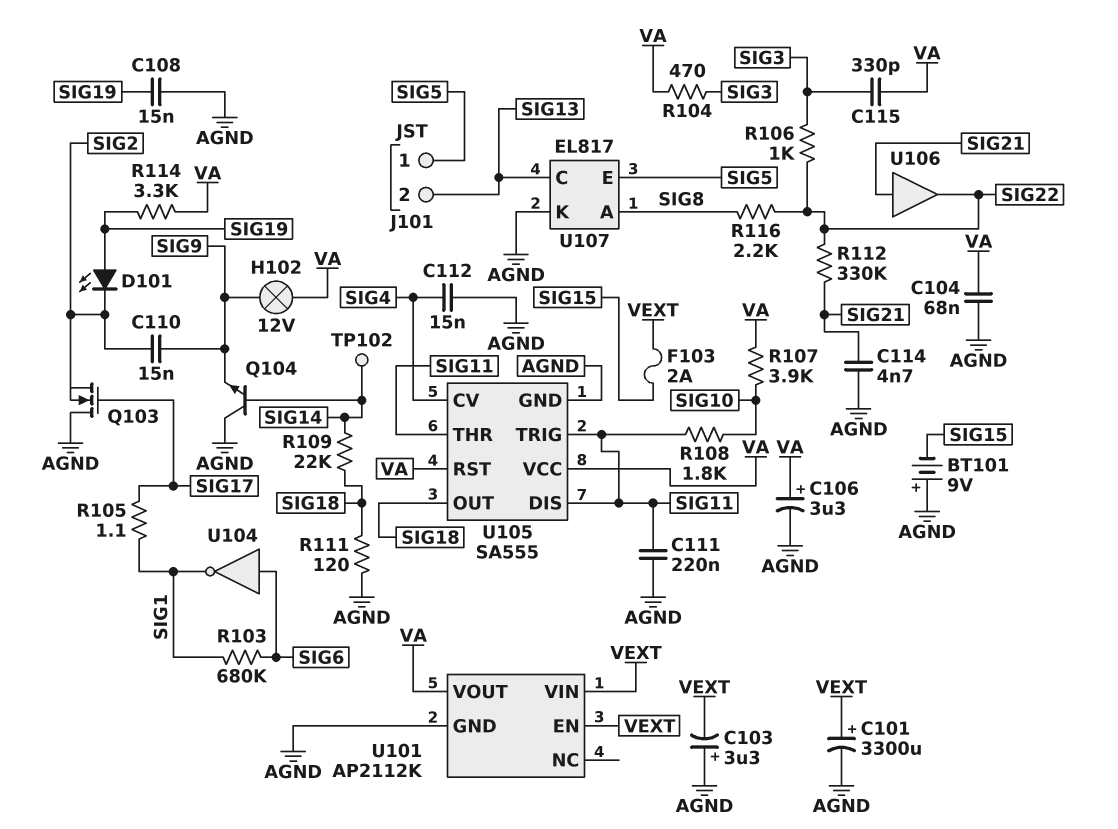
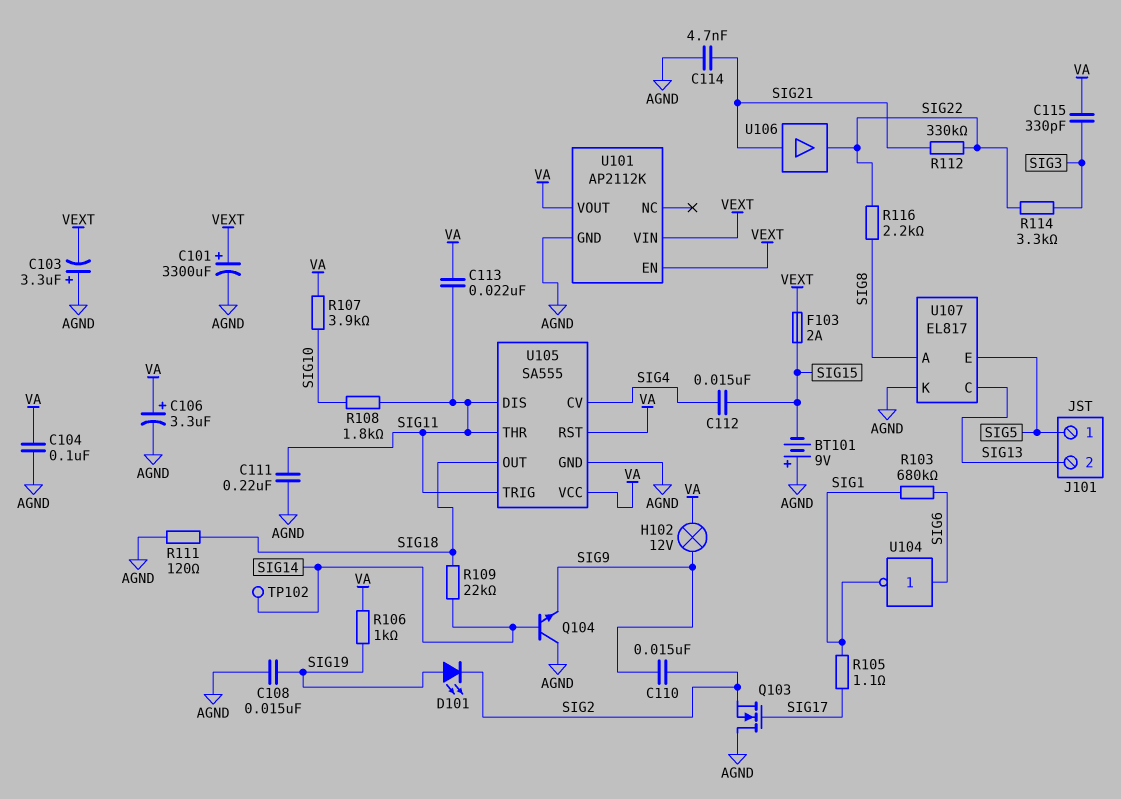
C104: 68nF (AGND, VA) -> 100nF (AGND, VA)
C112: 15nF (AGND, SIG4) -> 15nF (SIG4, SIG15)
C113: none -> 22nF (SIG11, VA)
R104: 470 (SIG3, VA) -> none
R106: 1k (SIG3, SIG22) -> 1k (SIG19, VA)
R114: 3.3k (SIG19, VA) -> 3.3k (SIG3, SIG22)

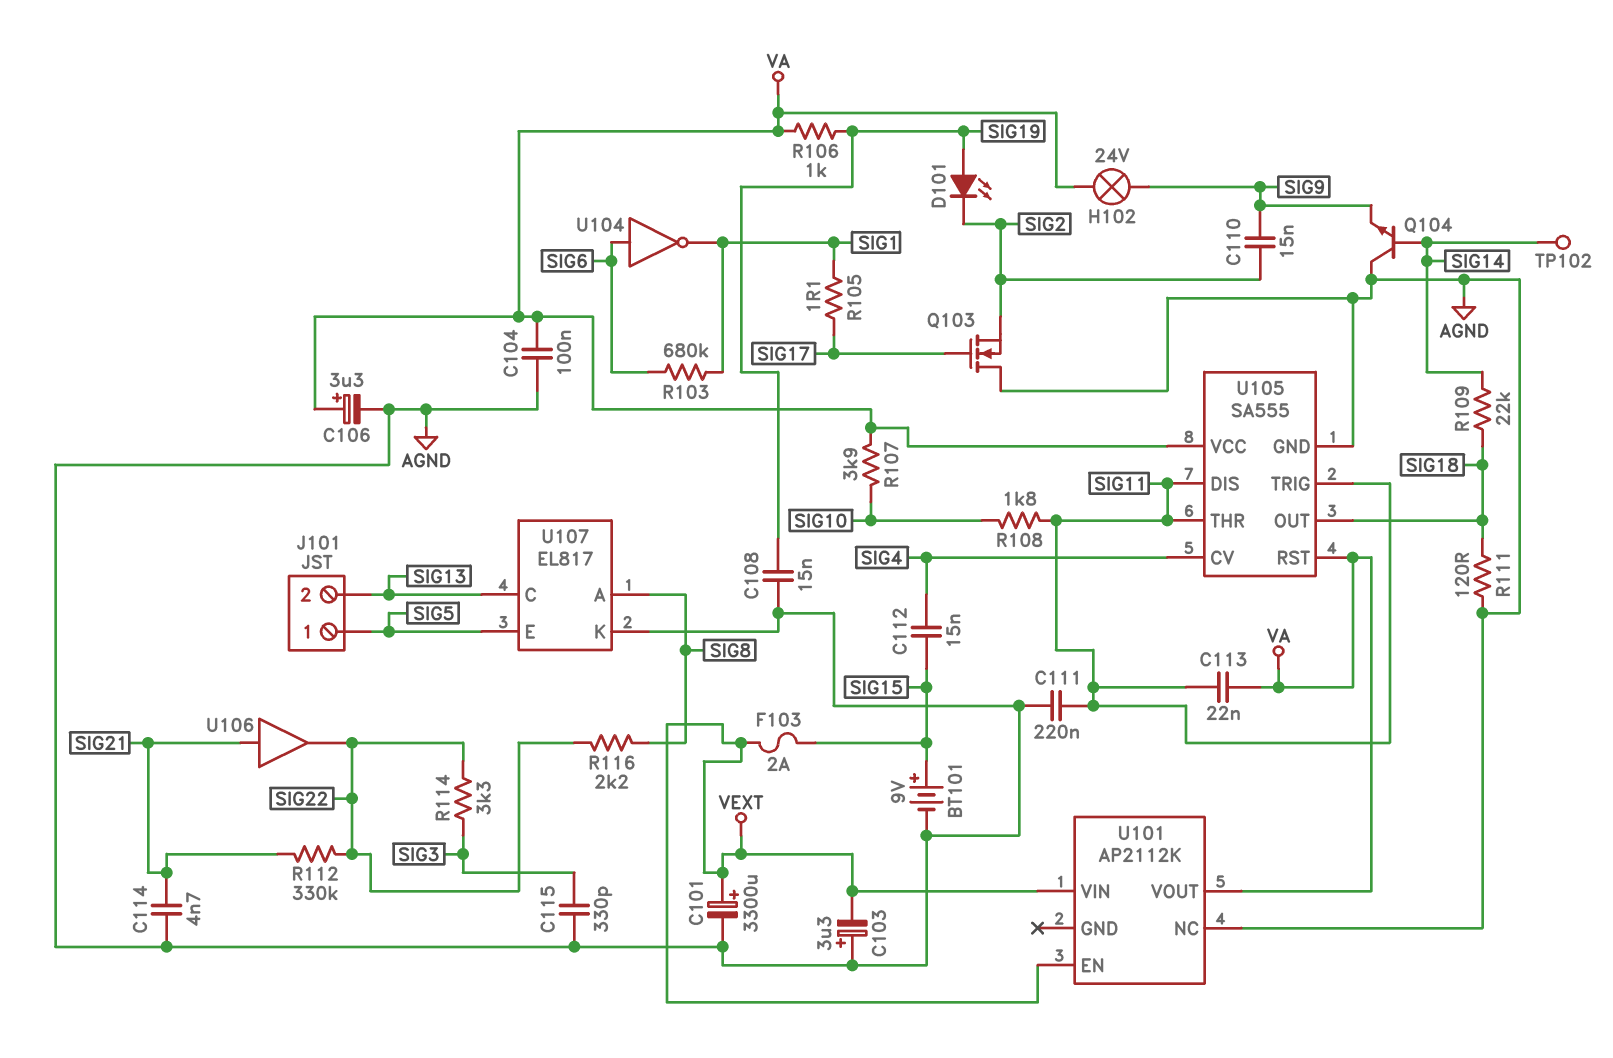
BT101: 9V (plus AGND, minus SIG15) -> 9V (plus SIG15, minus AGND)
C115: 330pF (SIG3, VA) -> 330pF (AGND, SIG3)
H102: lamp 12V (SIG9, VA) -> lamp 24V (SIG9, VA)
U101 pin GND: AGND -> none
U101 pin NC: none -> AGND

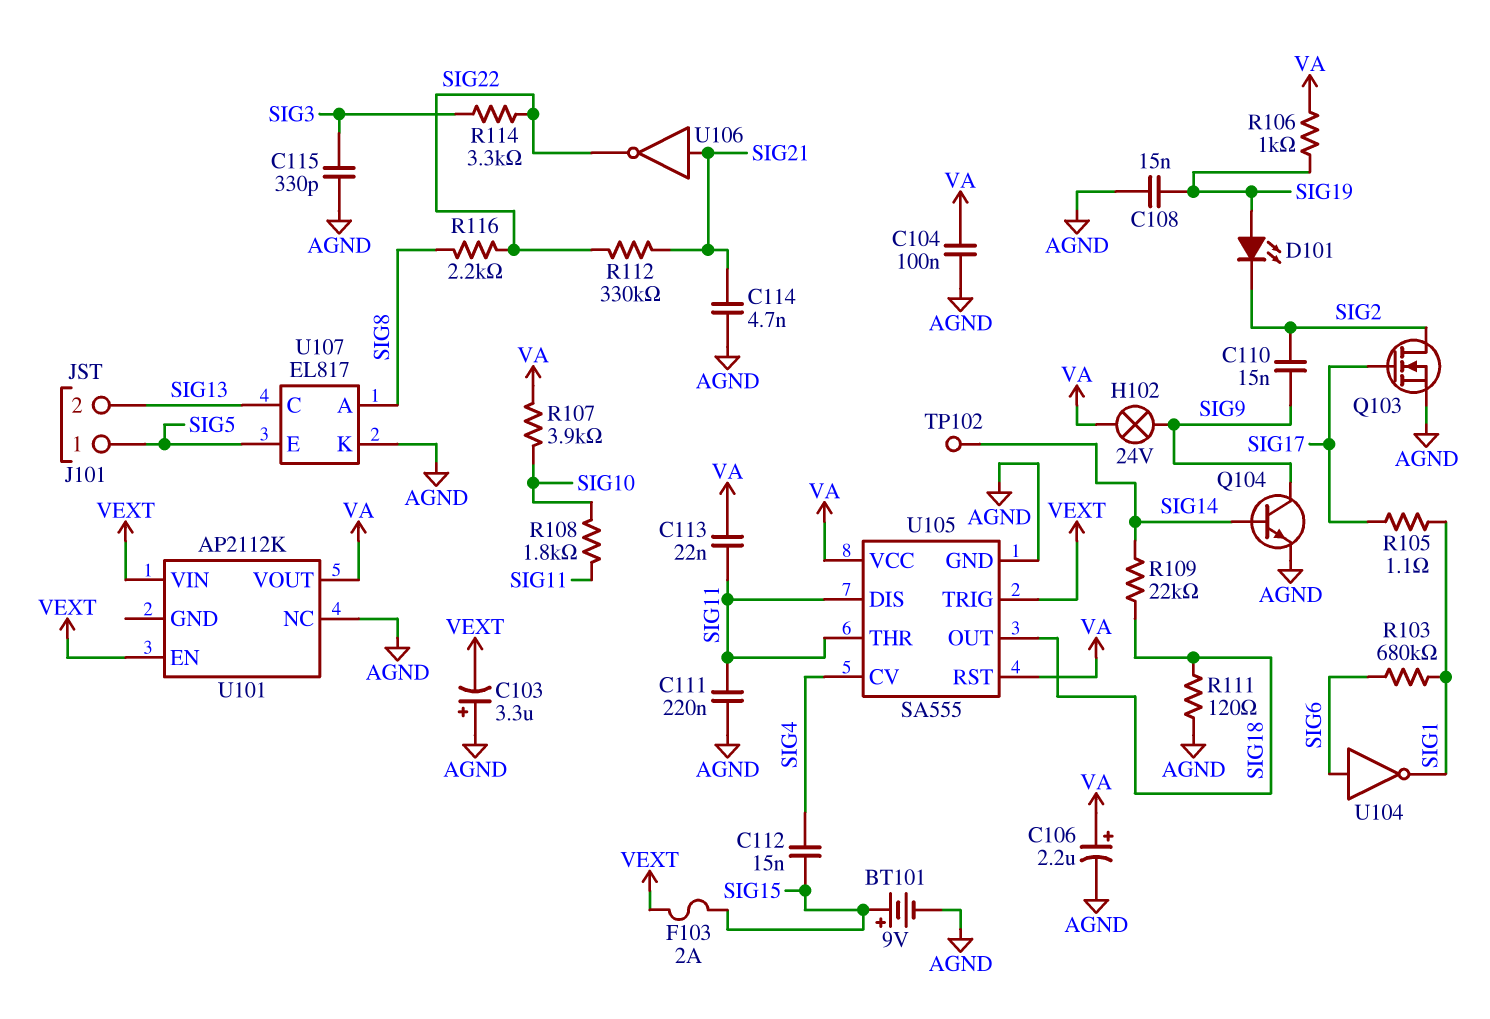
C101: 3300uF (plus VEXT, minus AGND) -> none
C106: 3.3uF (plus VA, minus AGND) -> 2.2uF (plus VA, minus AGND)
Q103: NMOS (G SIG17, D AGND, S SIG2) -> NMOS (G SIG17, D SIG2, S AGND)
Q104: NPN (B SIG14, C AGND, E SIG9) -> NPN (B SIG14, C SIG9, E AGND)
U105 pin TRIG: SIG11 -> VEXT
U106: buffer (in SIG21, out SIG22) -> NOT (in SIG21, out SIG22)

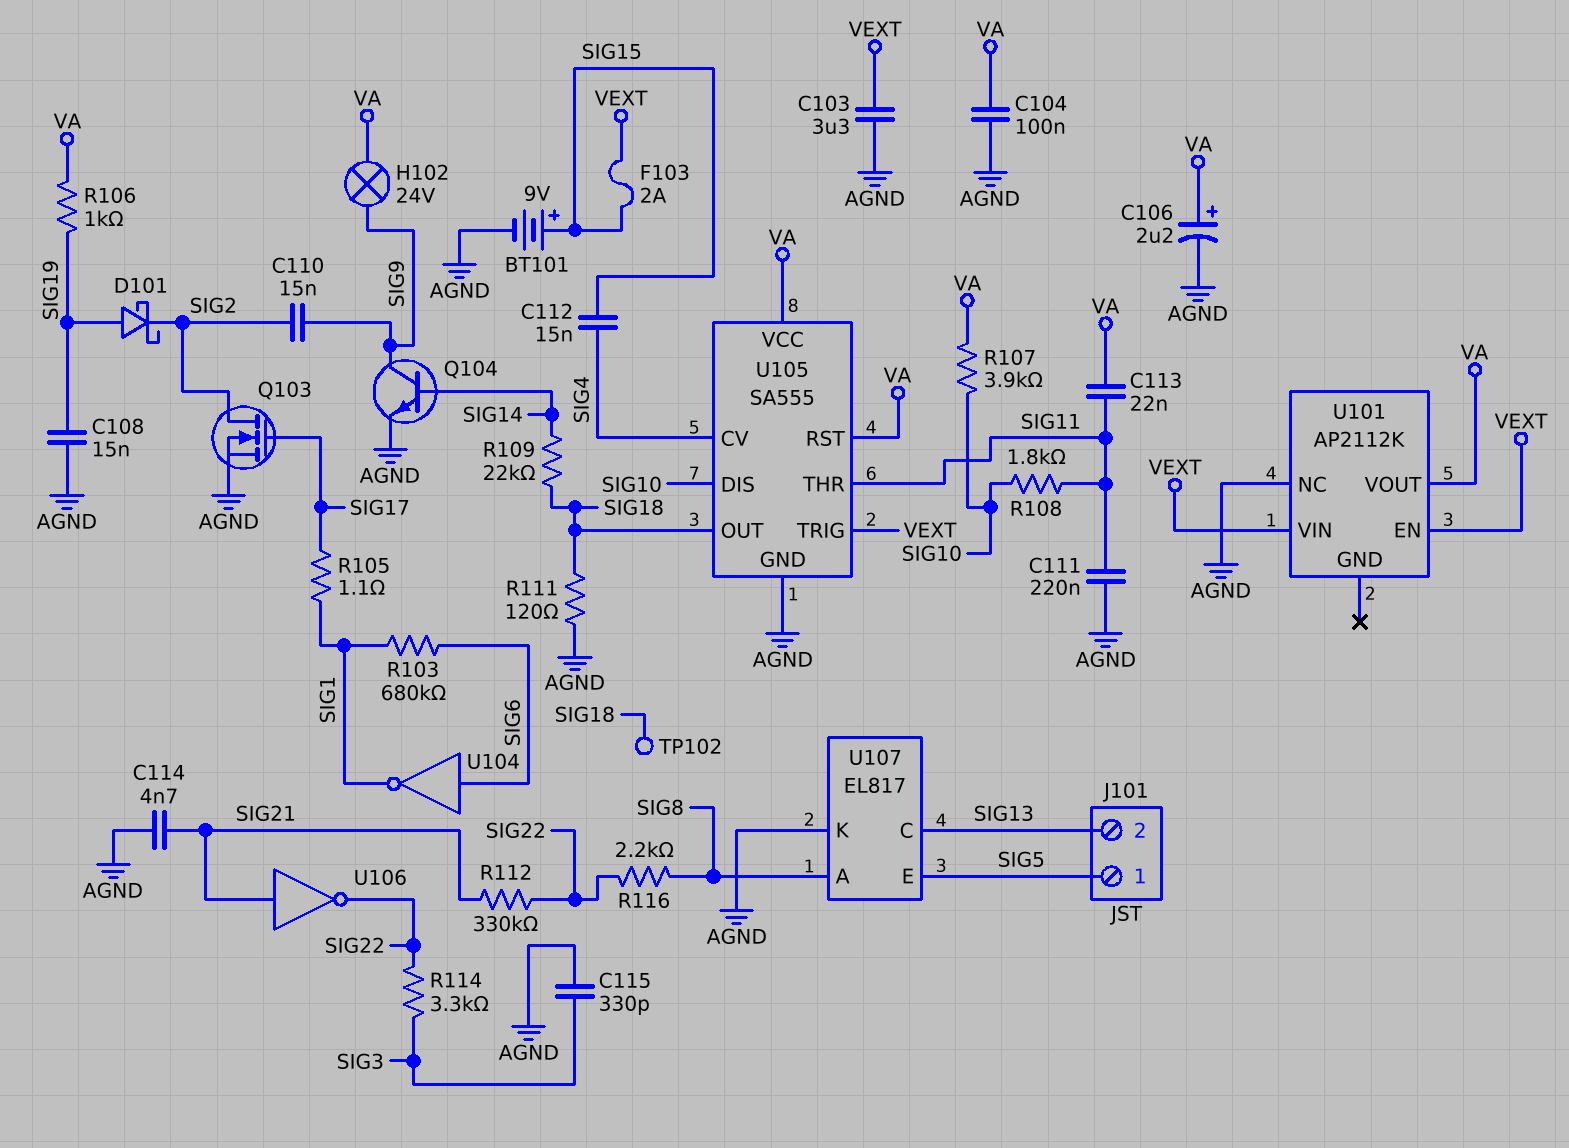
C103: 3.3uF (plus AGND, minus VEXT) -> 3.3uF (AGND, VEXT)
D101: LED (A SIG19, K SIG2) -> schottky (A SIG19, K SIG2)
TP102: test point (SIG14) -> test point (SIG18)
U105 pin DIS: SIG11 -> SIG10

